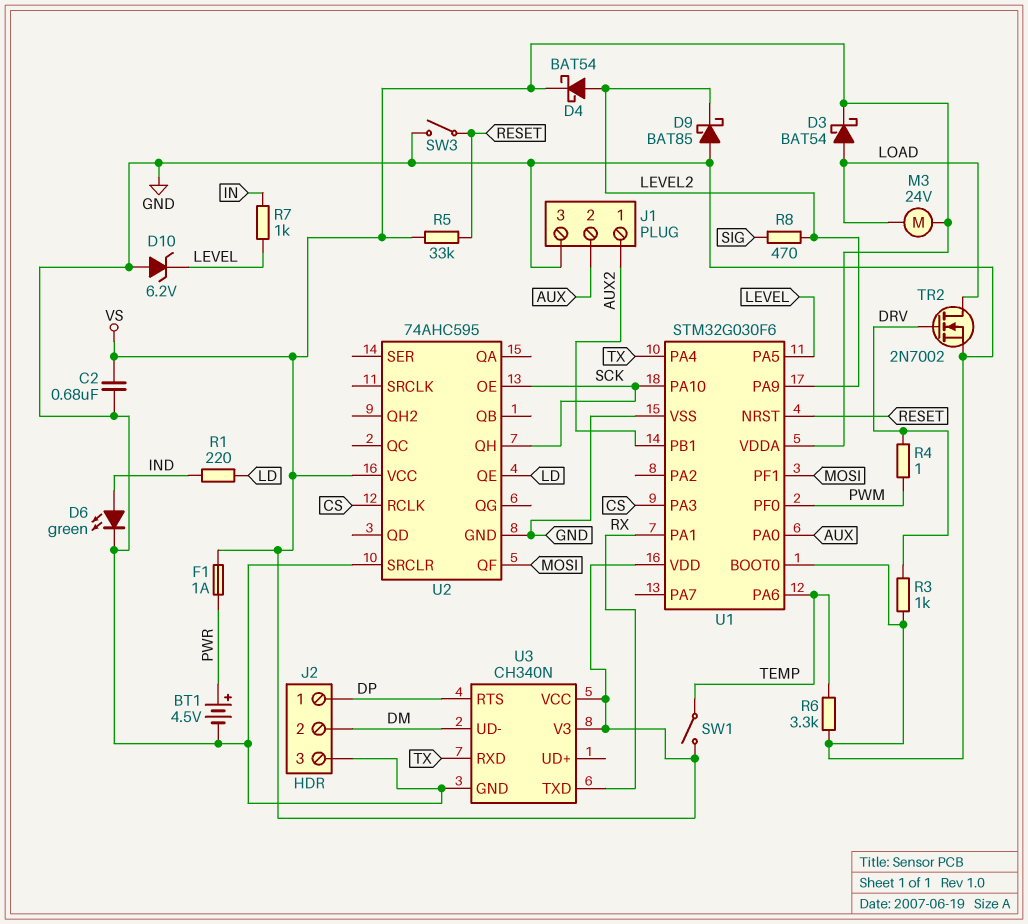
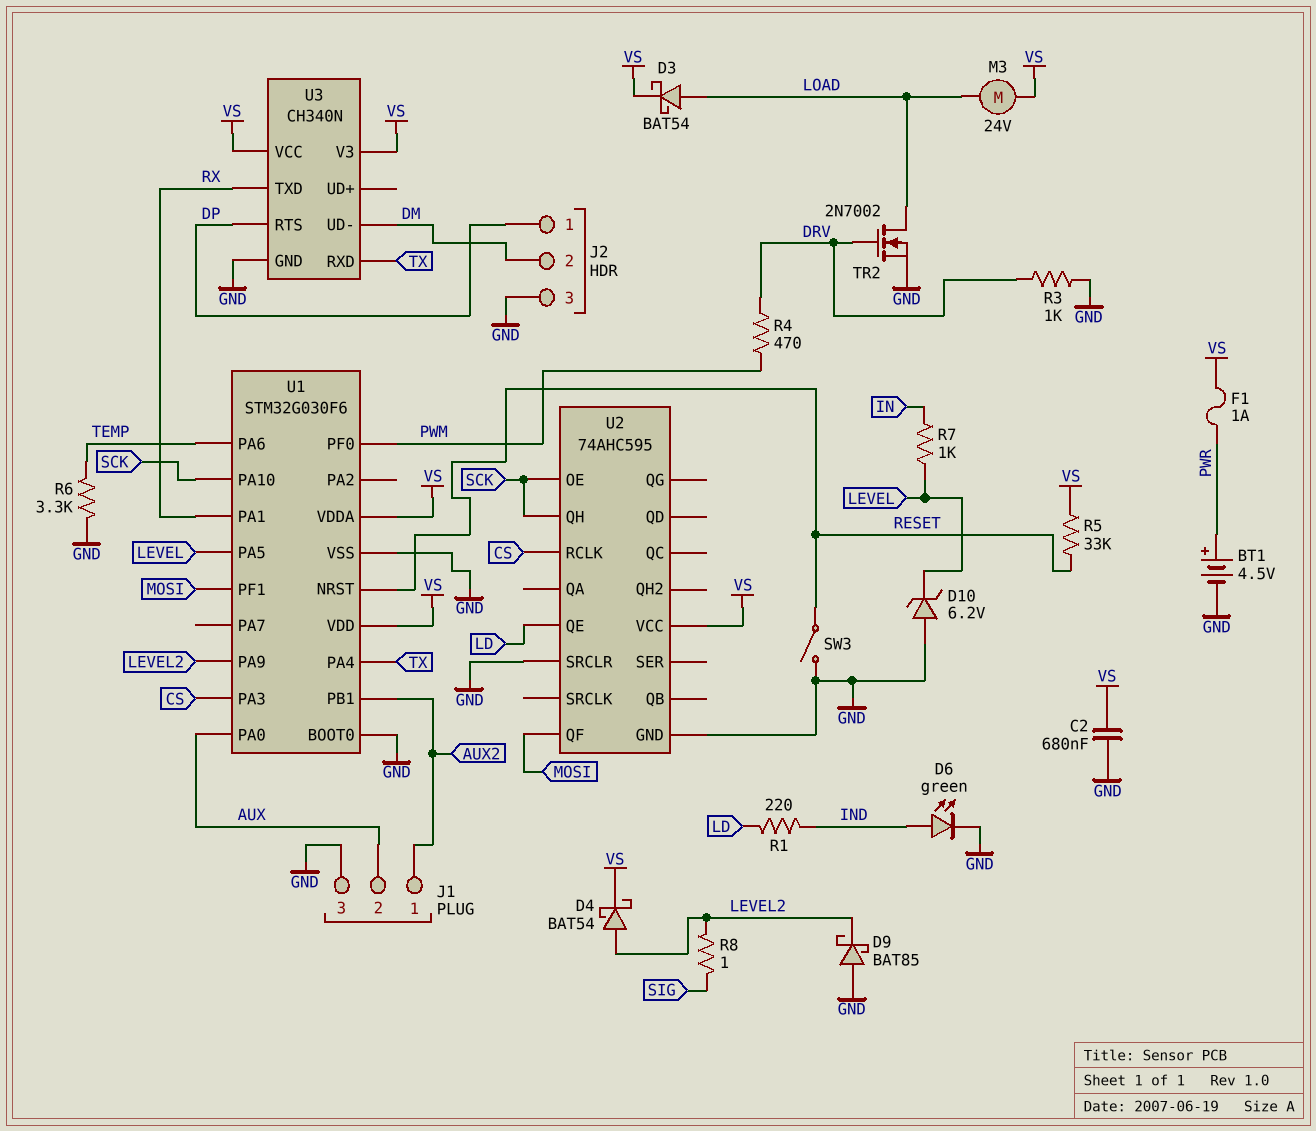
R4: 1 (DRV, PWM) -> 470 (DRV, PWM)
R8: 470 (LEVEL2, SIG) -> 1 (LEVEL2, SIG)
SW1: switch (TEMP, VS) -> none

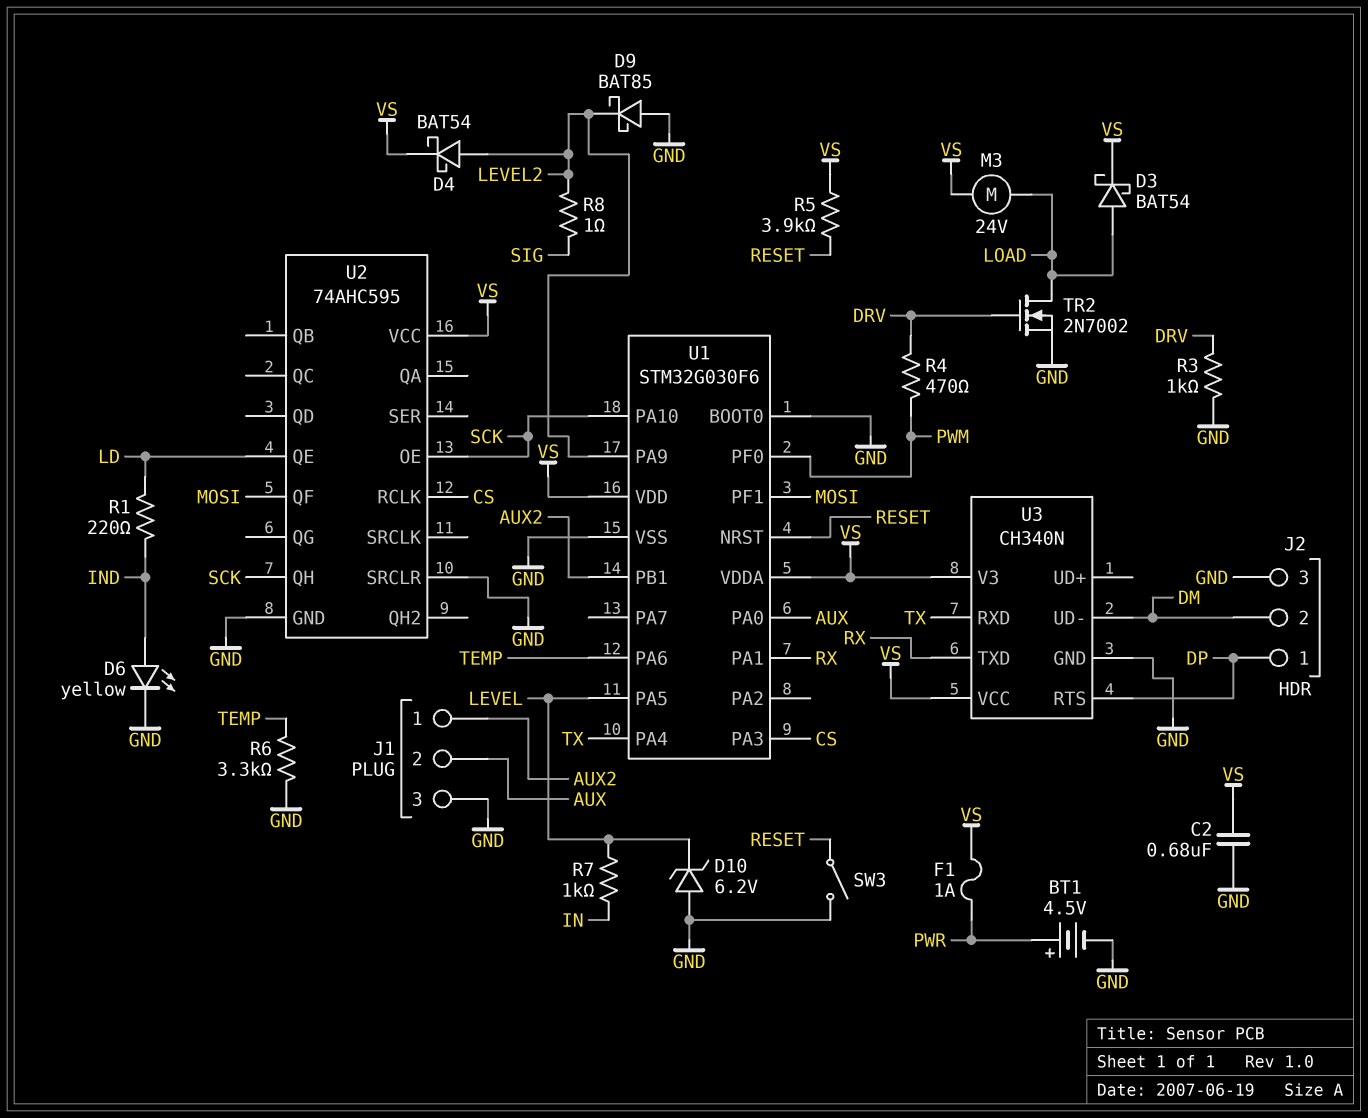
D6: LED green (A IND, K GND) -> LED yellow (A IND, K GND)
R5: 33k (RESET, VS) -> 3.9k (RESET, VS)

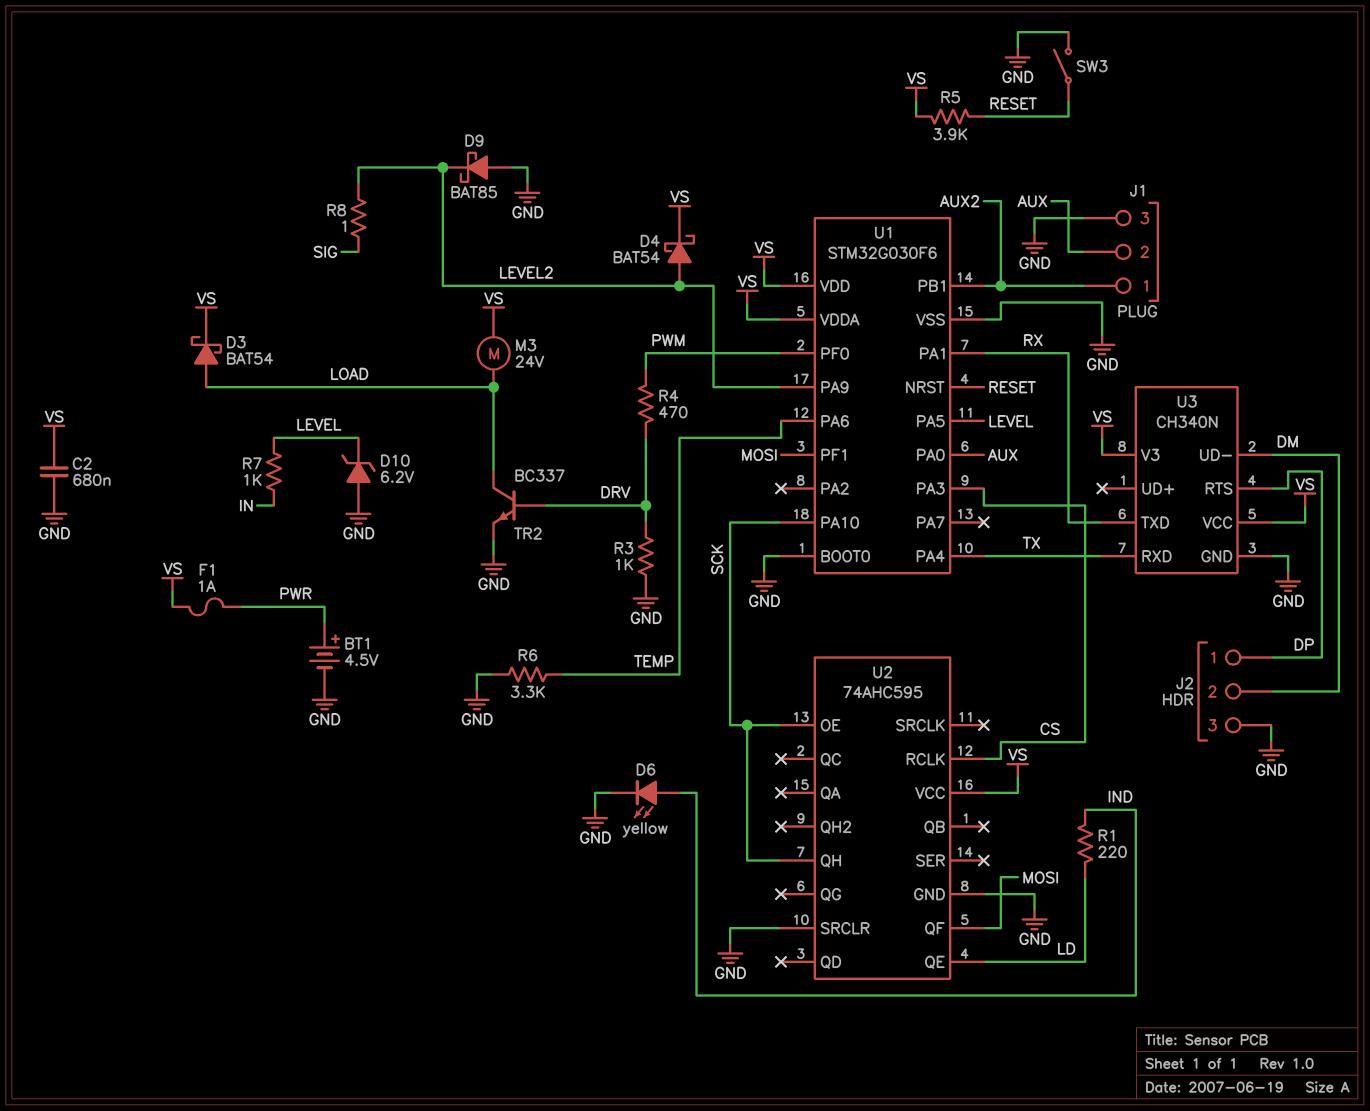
TR2: NMOS 2N7002 (G DRV, D LOAD, S GND) -> NPN BC337 (B DRV, C LOAD, E GND)

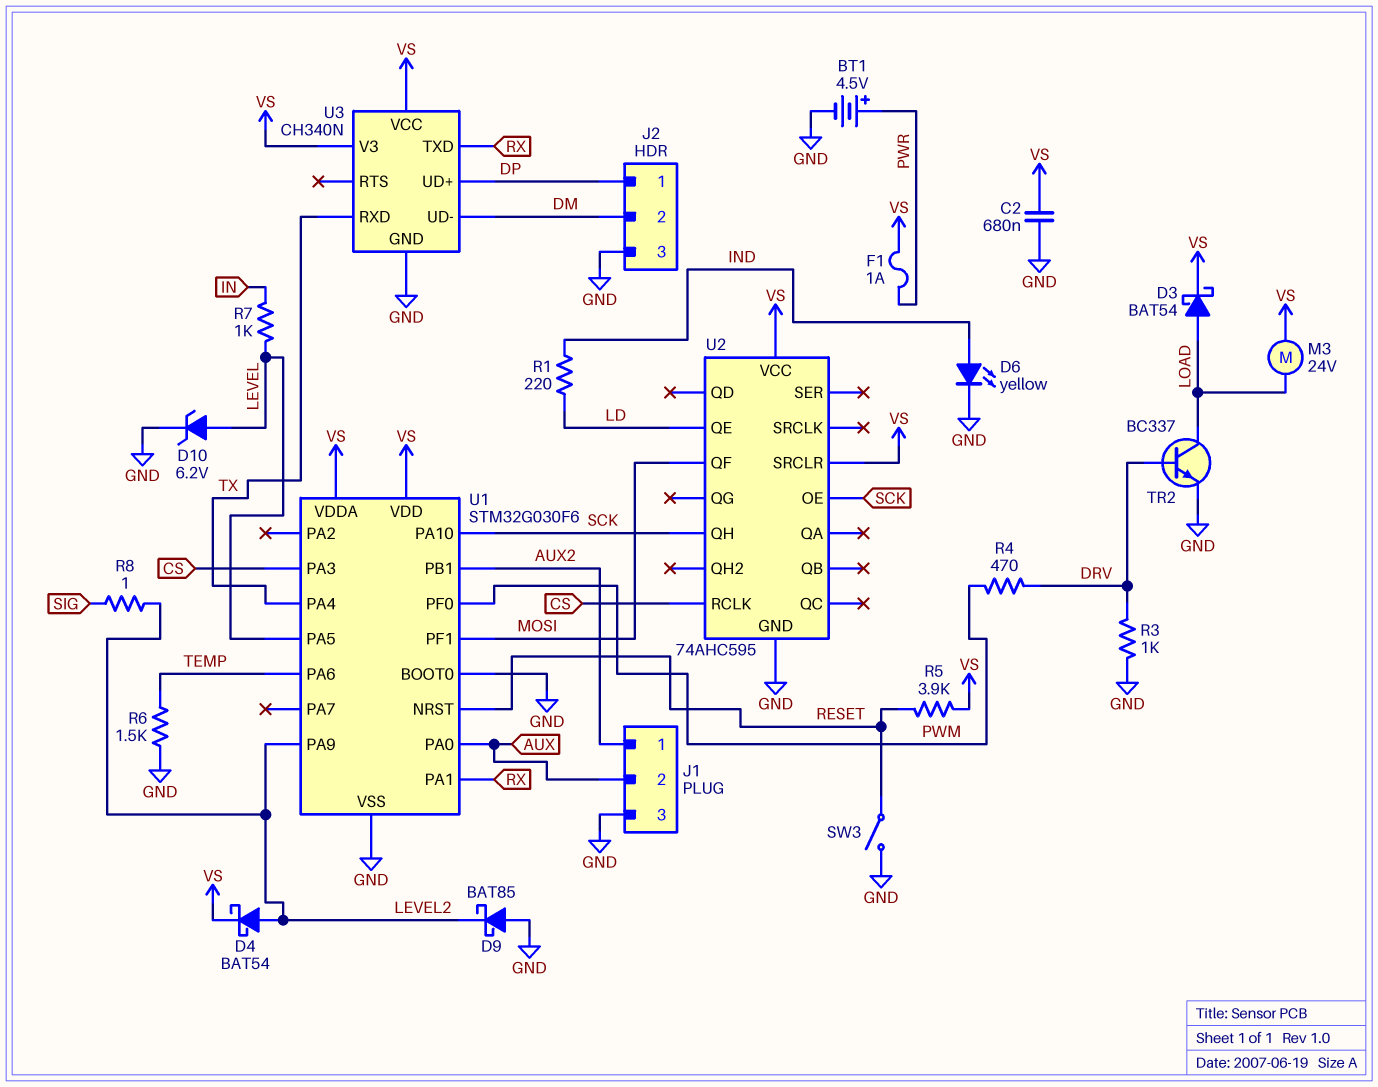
D10: zener 6.2V (A GND, K LEVEL) -> zener 6.2V (A LEVEL, K GND)
R6: 3.3k (GND, TEMP) -> 1.5k (GND, TEMP)
U2 pin SRCLR: GND -> VS
U3 pin RTS: DP -> none
U3 pin UD+: none -> DP

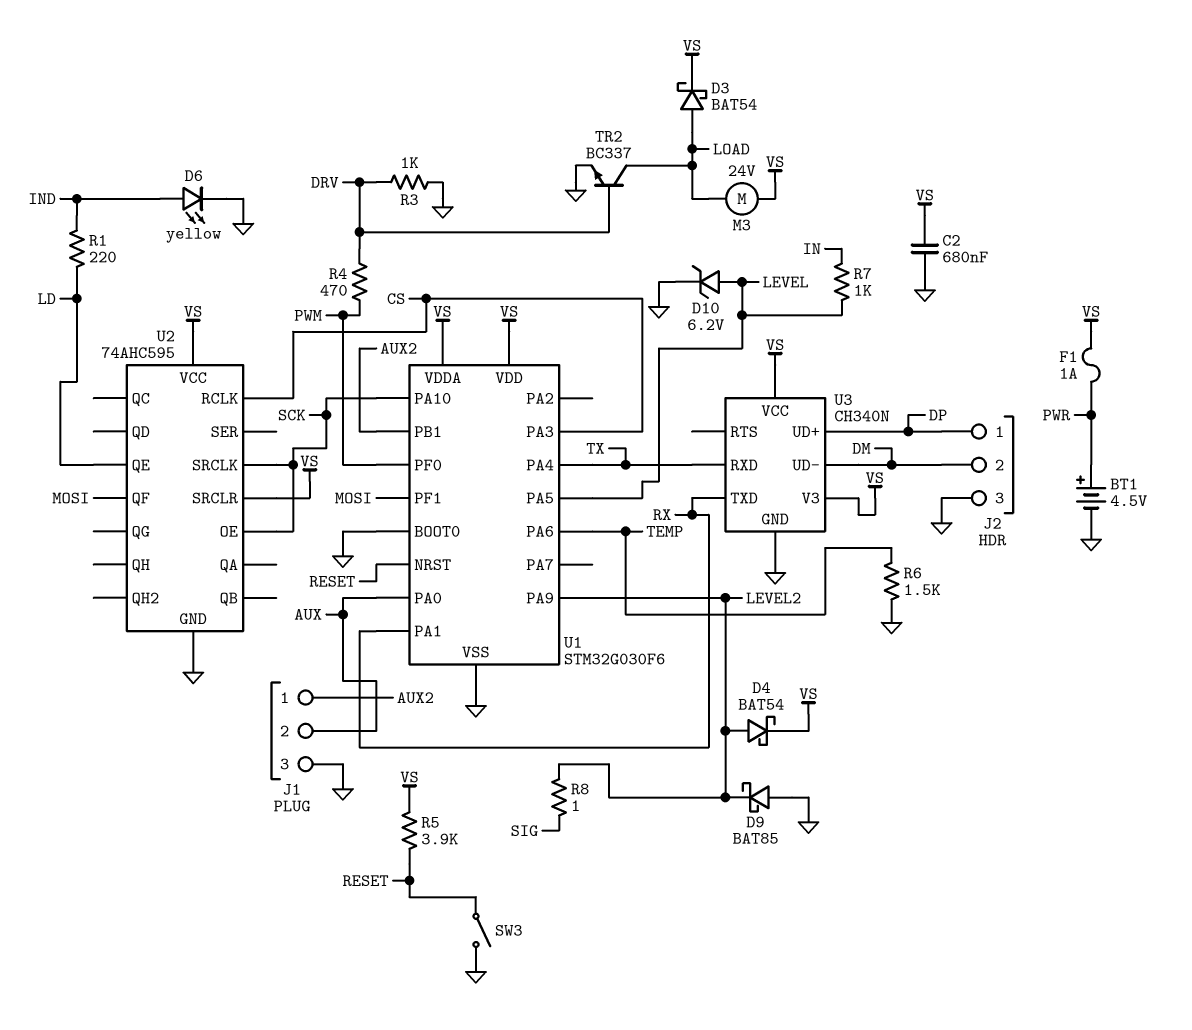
U2 pin QH: SCK -> none
U2 pin SRCLK: none -> SCK

